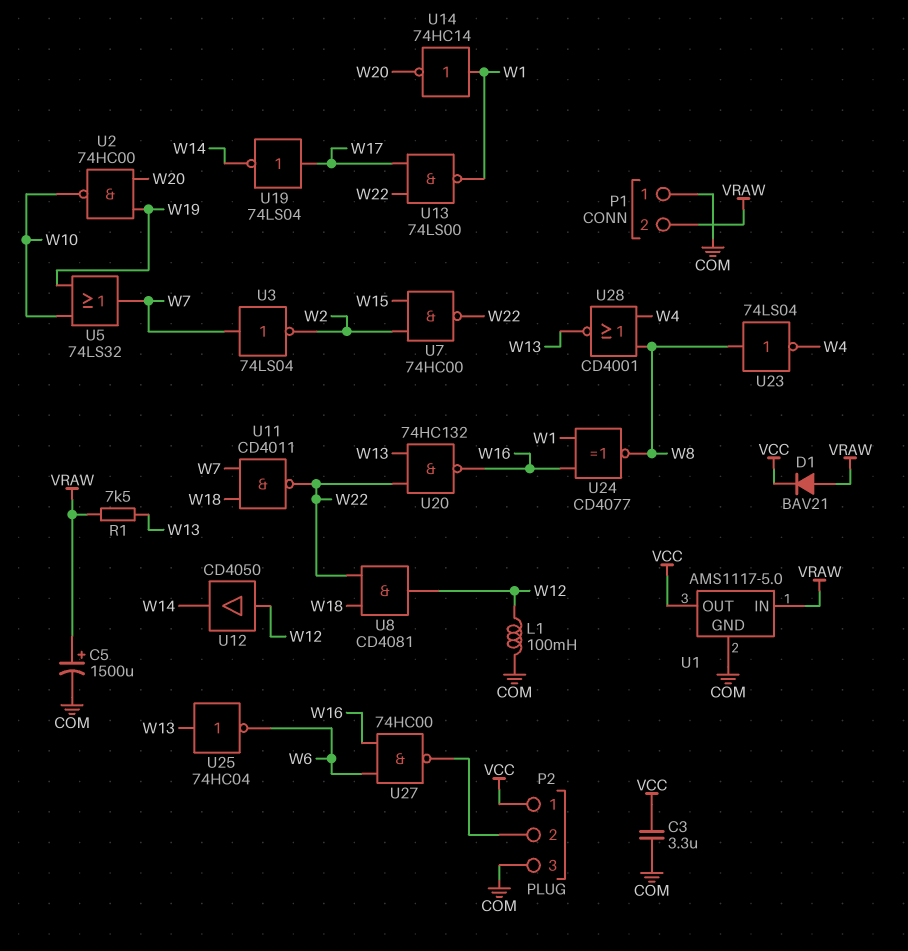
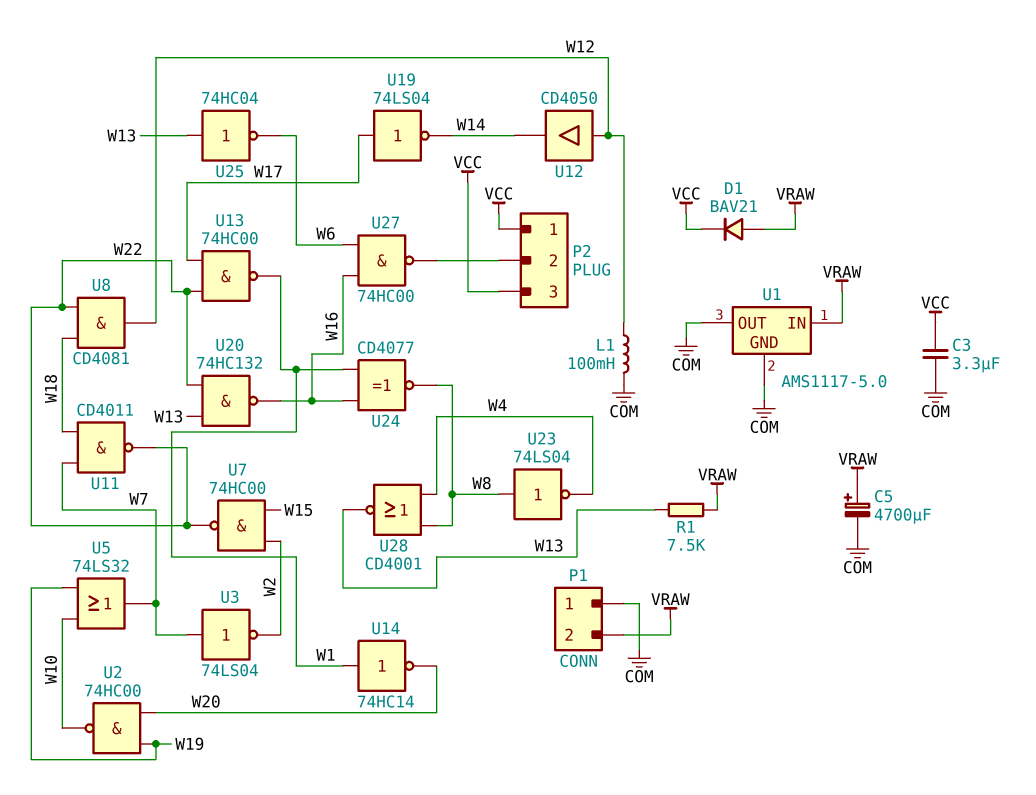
C5: 1500uF (plus VRAW, minus COM) -> 4700uF (plus VRAW, minus COM)
P2 pin 3: COM -> VCC
U1 pin OUT: VCC -> COM
U13: NAND 74LS00 (in W17, in W22, out W1) -> NAND 74HC00 (in W17, in W22, out W1)

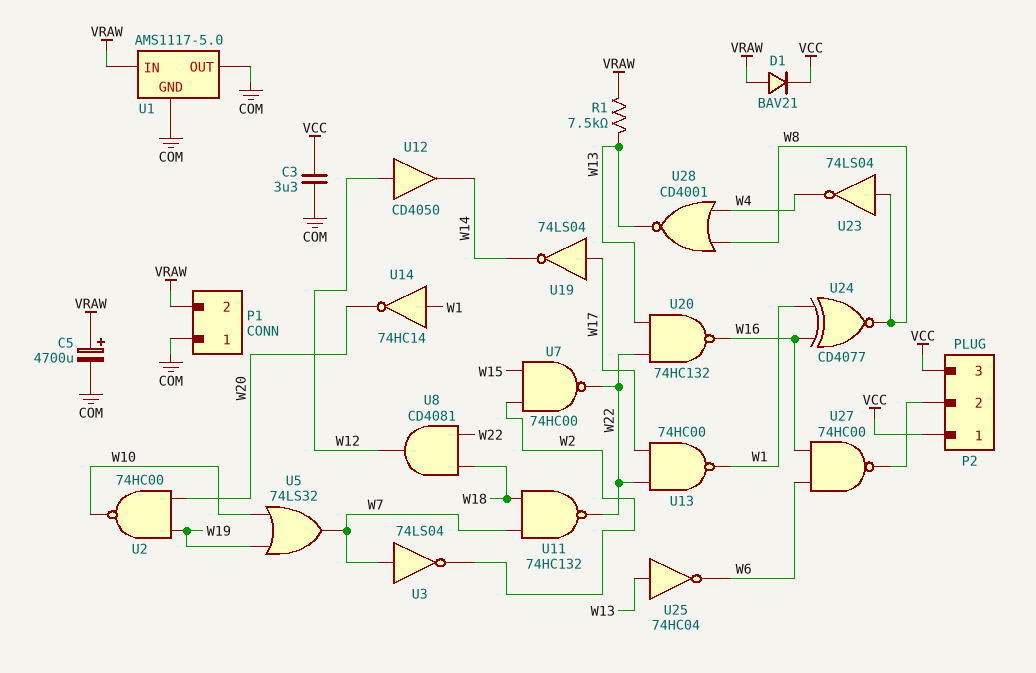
L1: 100mH (COM, W12) -> none
U11: NAND CD4011 (in W7, in W18, out W22) -> NAND 74HC132 (in W7, in W18, out W22)

